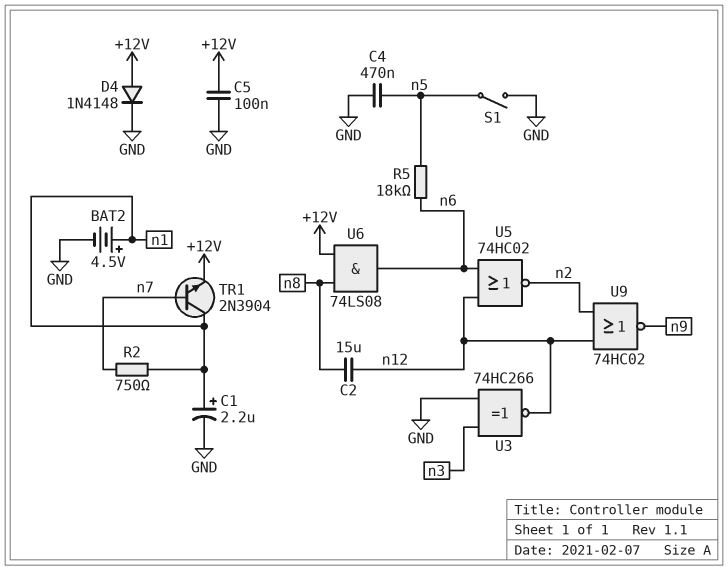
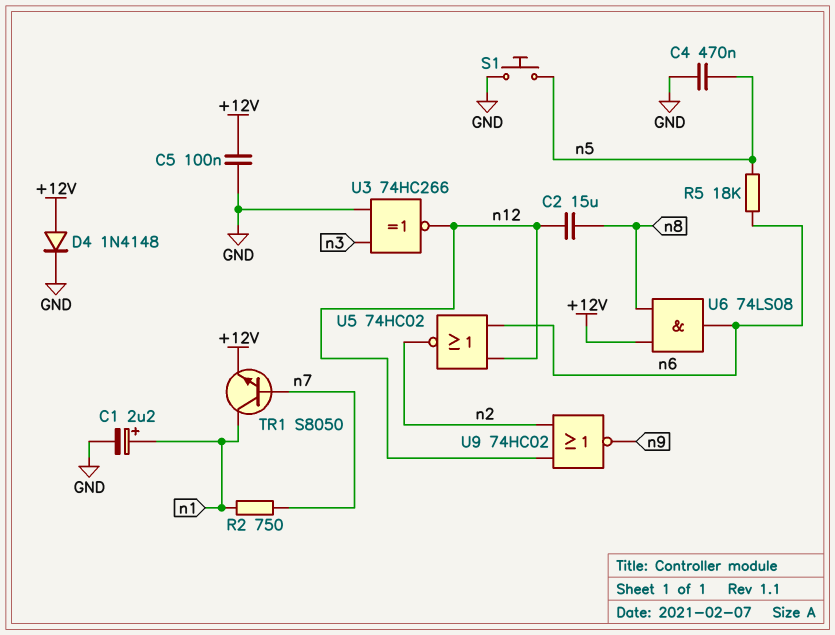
BAT2: 4.5V (plus n1, minus GND) -> none
S1: switch (GND, n5) -> button (GND, n5)
TR1: NPN 2N3904 (B n7, C n1, E +12V) -> NPN S8050 (B n7, C n1, E +12V)

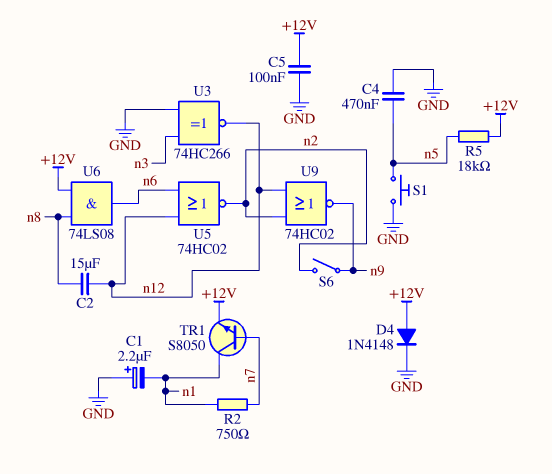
C1: 2.2uF (plus n1, minus GND) -> 2.2uF (plus GND, minus n1)
R5: 18k (n5, n6) -> 18k (+12V, n5)
S6: none -> switch (n2, n9)

